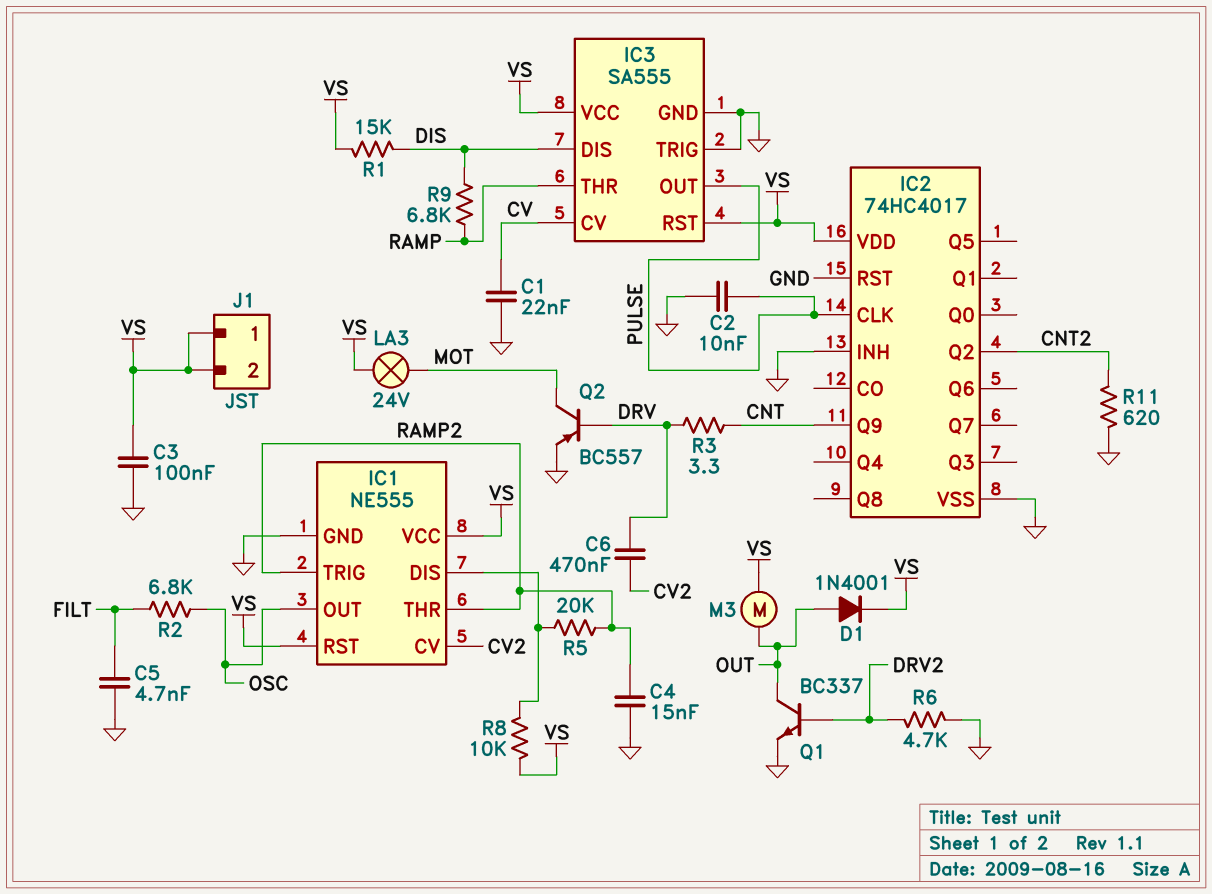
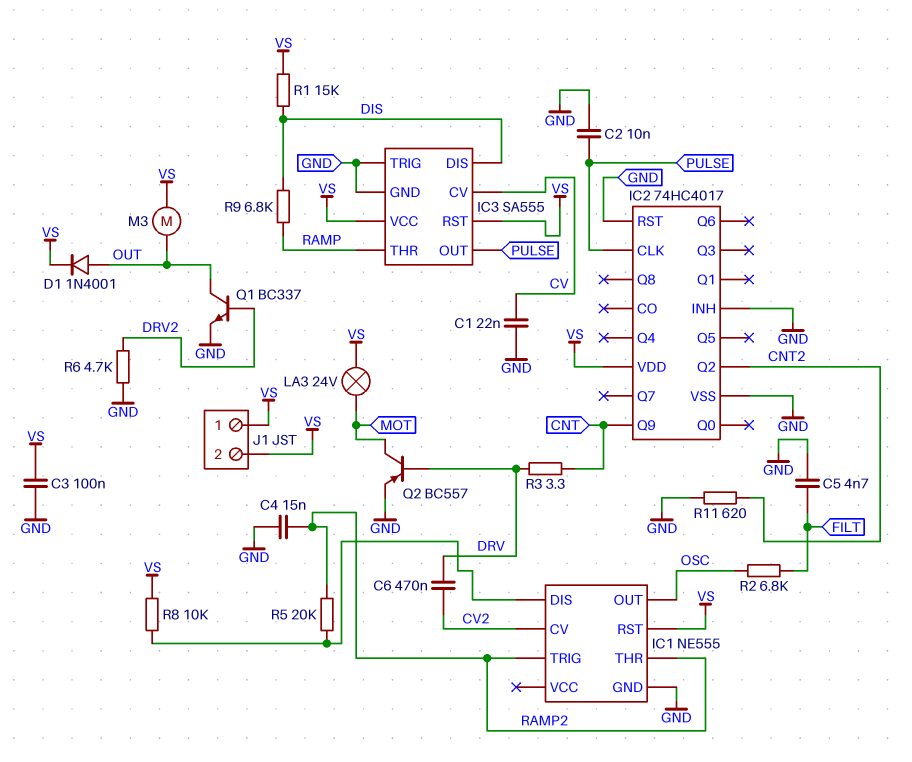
IC1 pin VCC: VS -> none

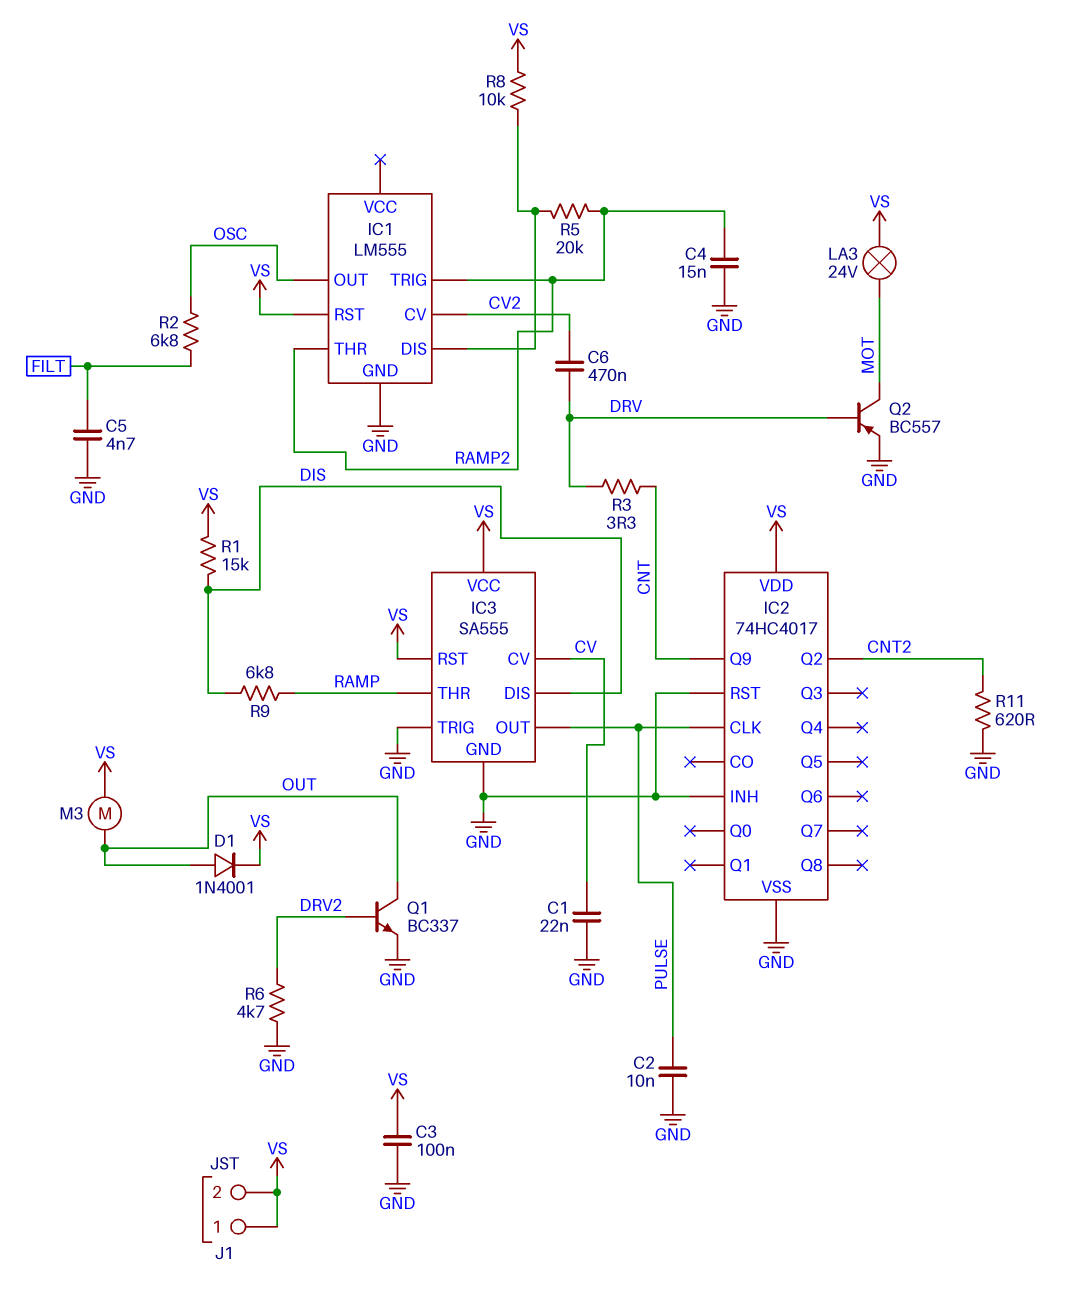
IC1: NE555 -> LM555

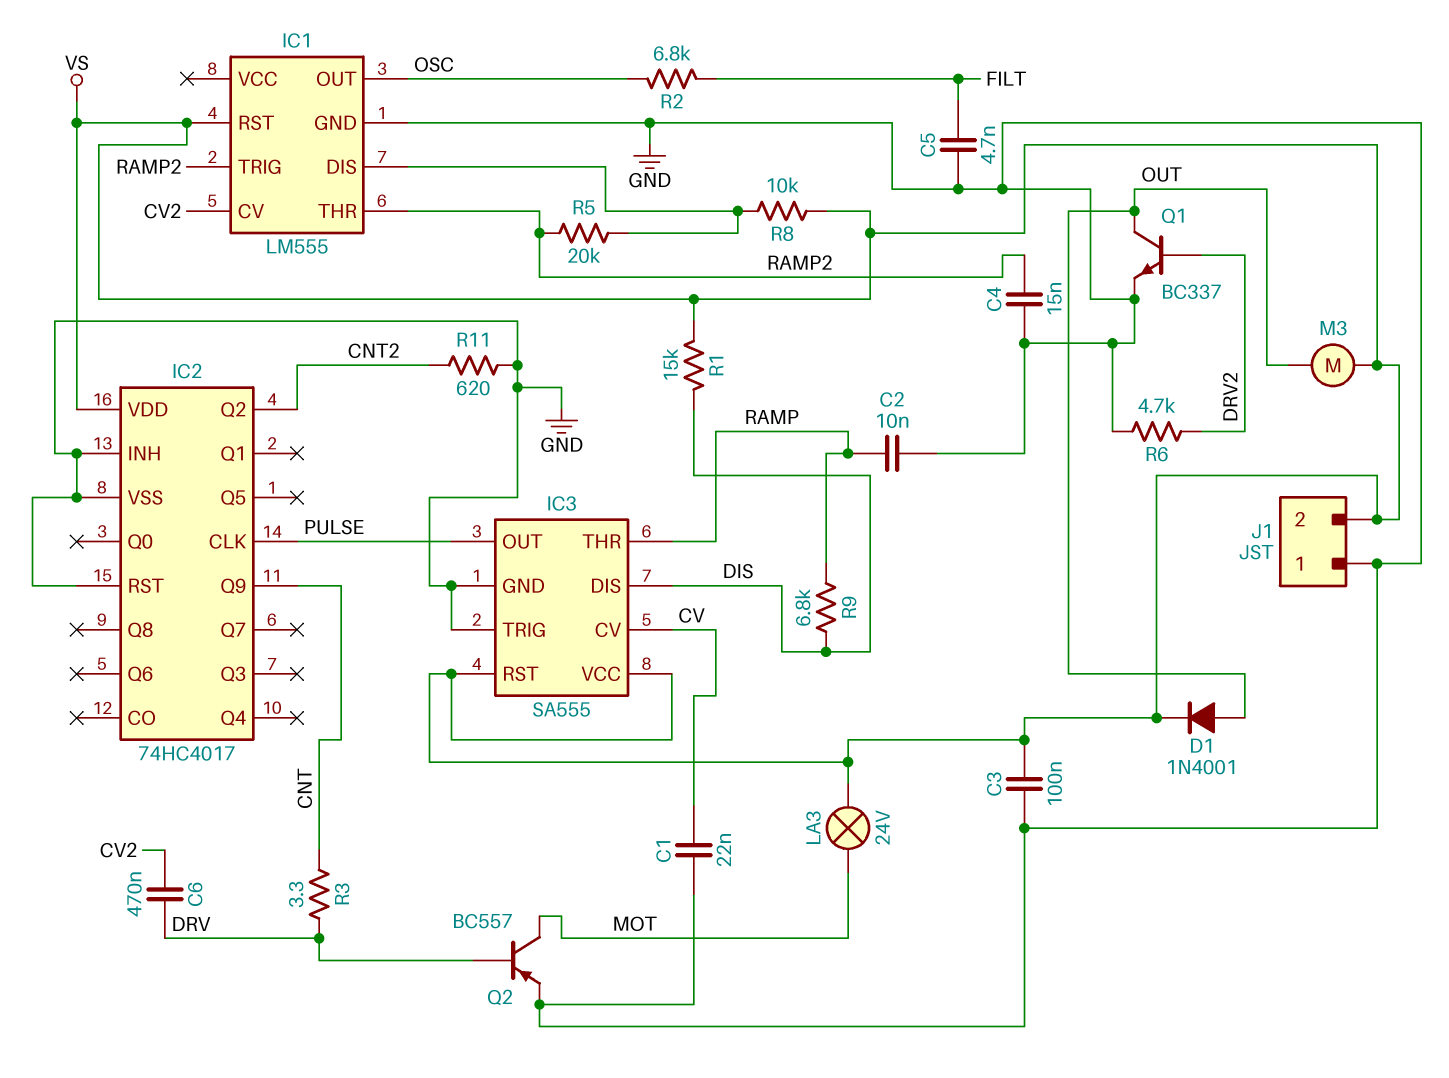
C2: 10nF (GND, PULSE) -> 10nF (GND, RAMP)
J1 pin 1: VS -> GND

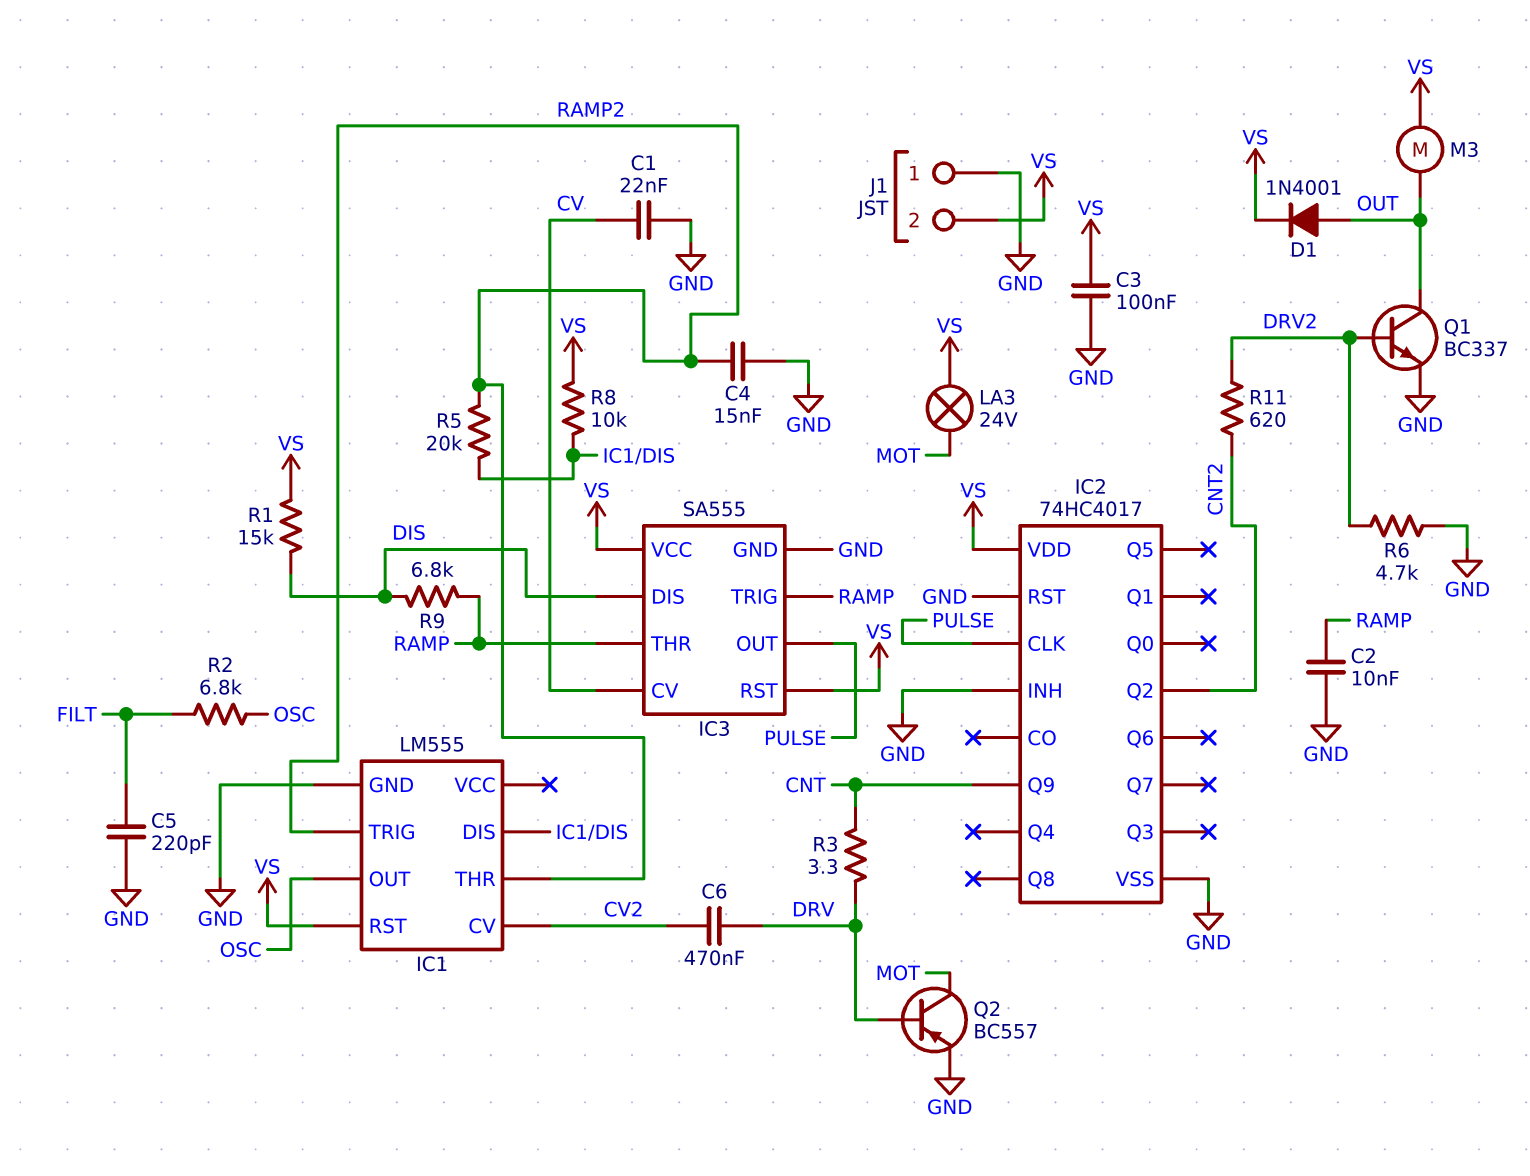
C5: 4.7nF (FILT, GND) -> 220pF (FILT, GND)
IC3 pin TRIG: GND -> RAMP
R11: 620 (CNT2, GND) -> 620 (CNT2, DRV2)

